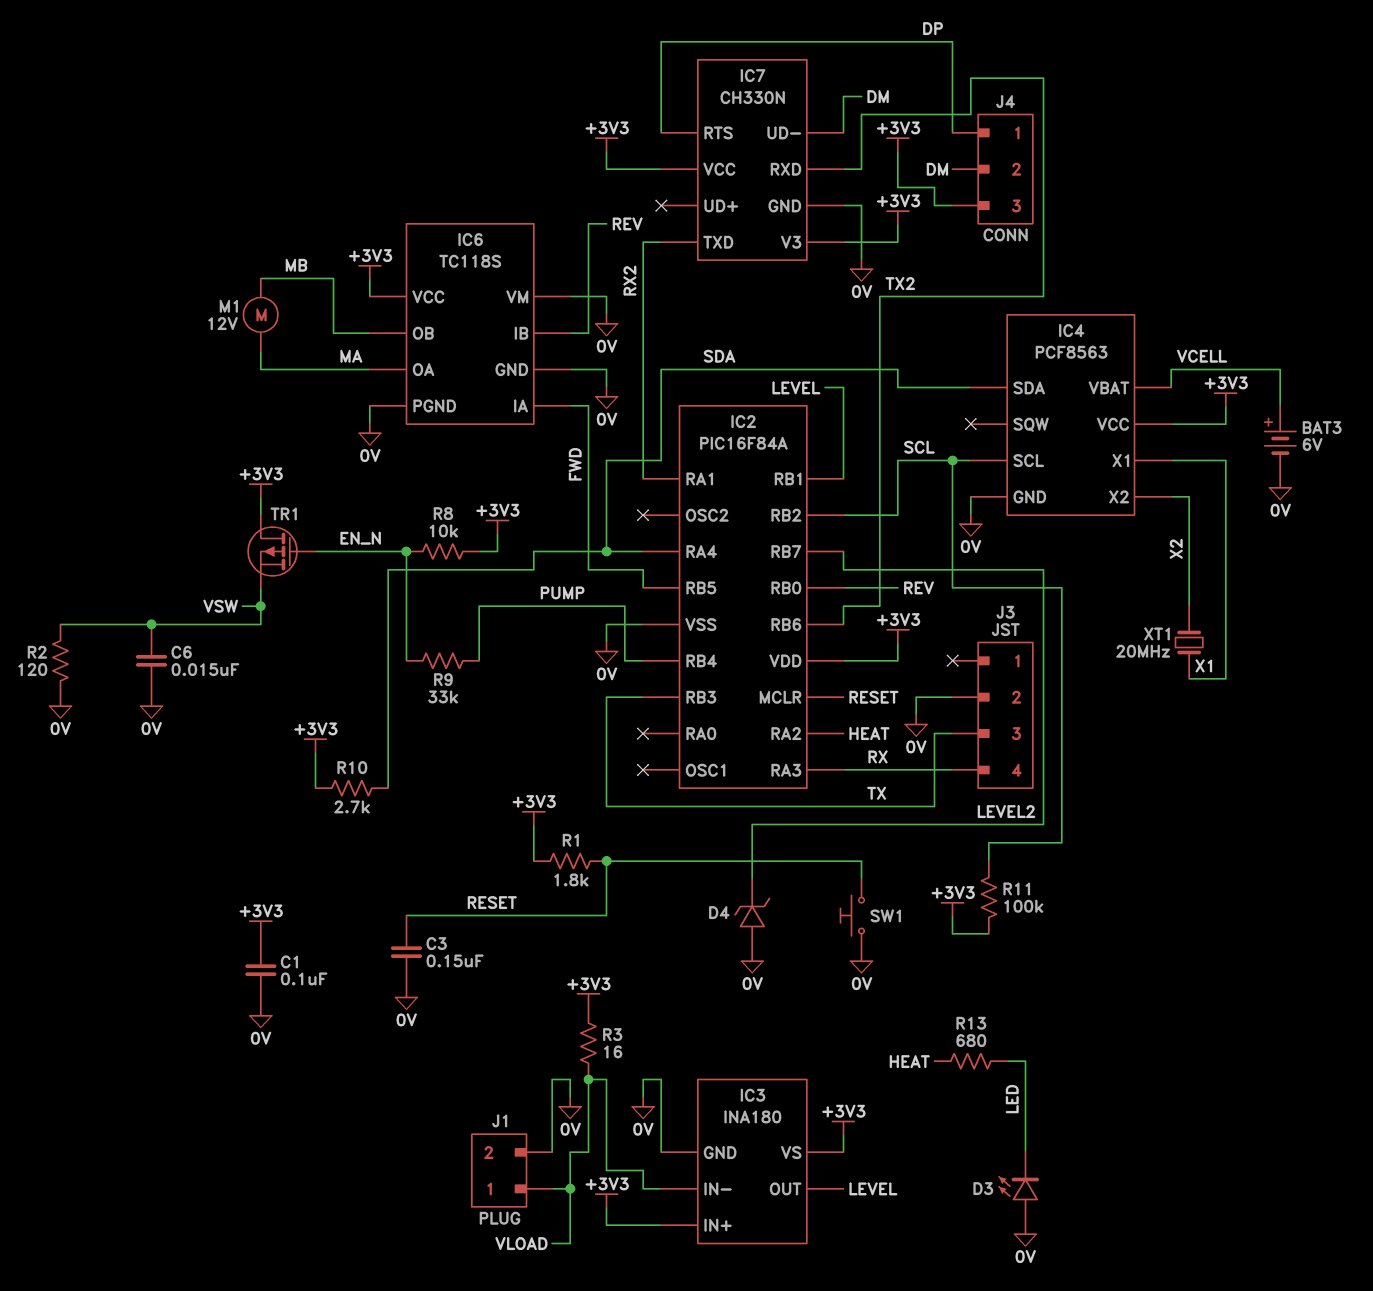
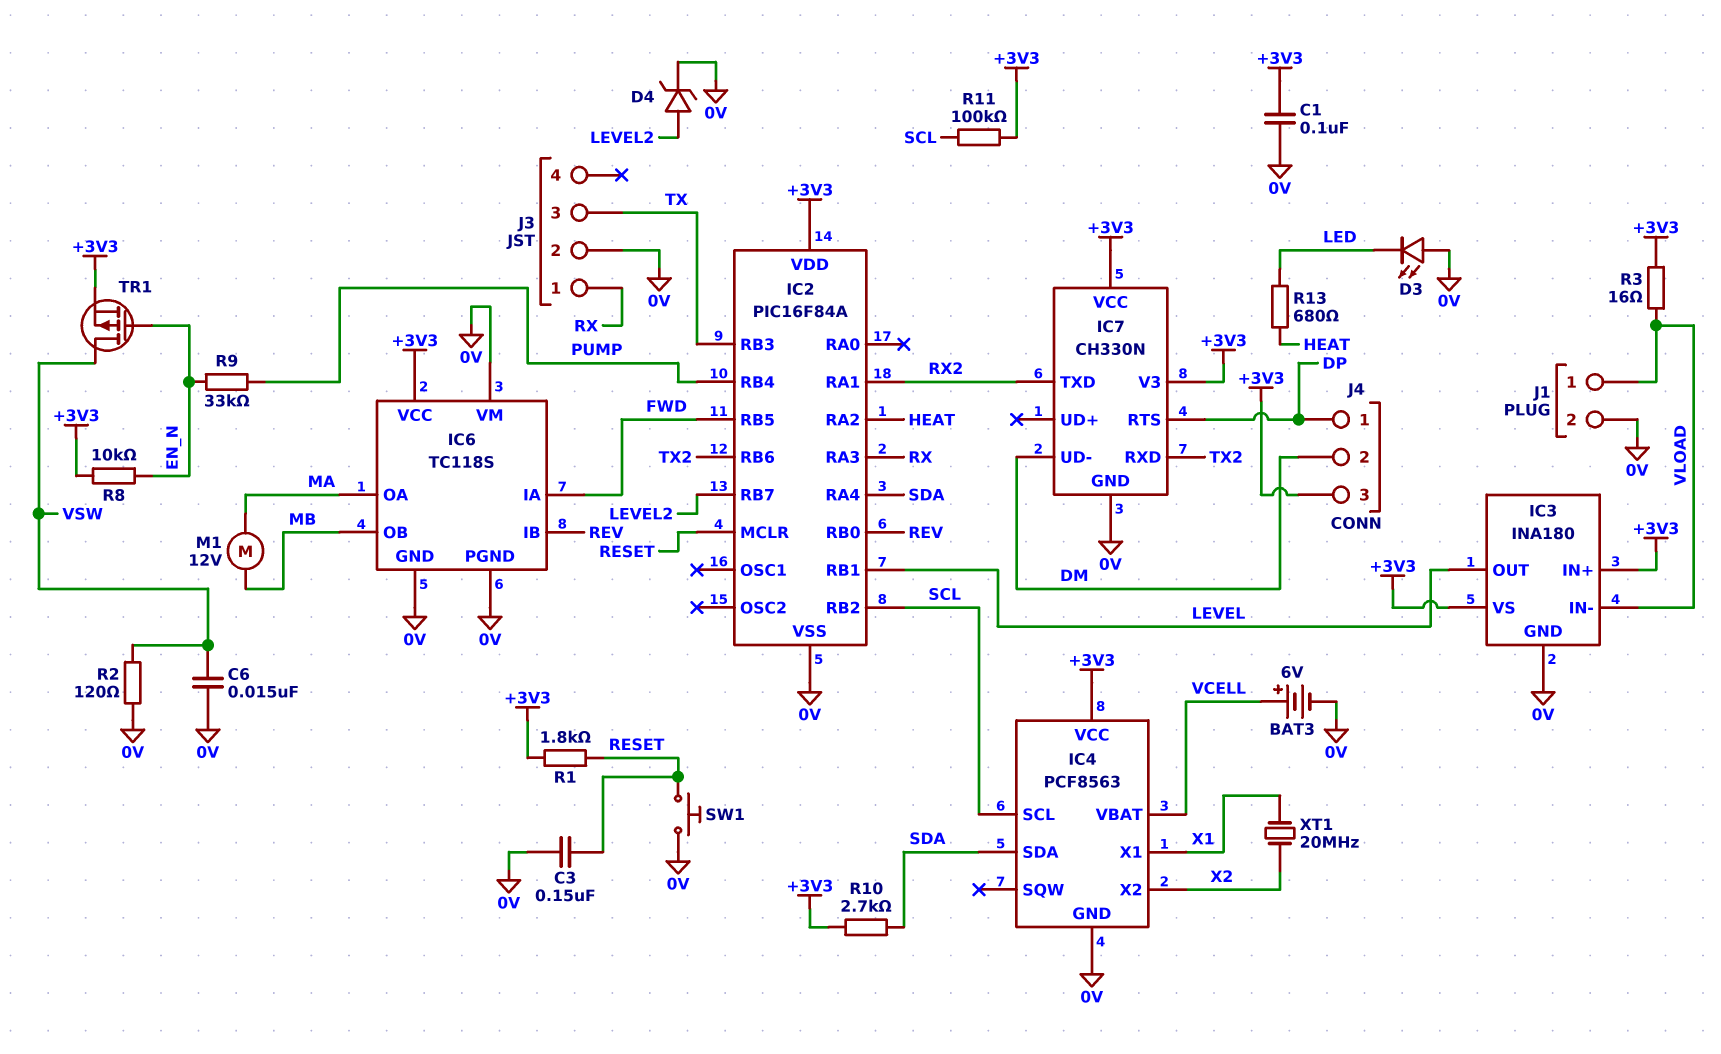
D4: zener (A 0V, K LEVEL2) -> zener (A LEVEL2, K 0V)
J3 pin 1: none -> RX
J3 pin 4: RX -> none
TR1: PMOS (G EN_N, D +3V3, S VSW) -> PMOS (G EN_N, D VSW, S +3V3)

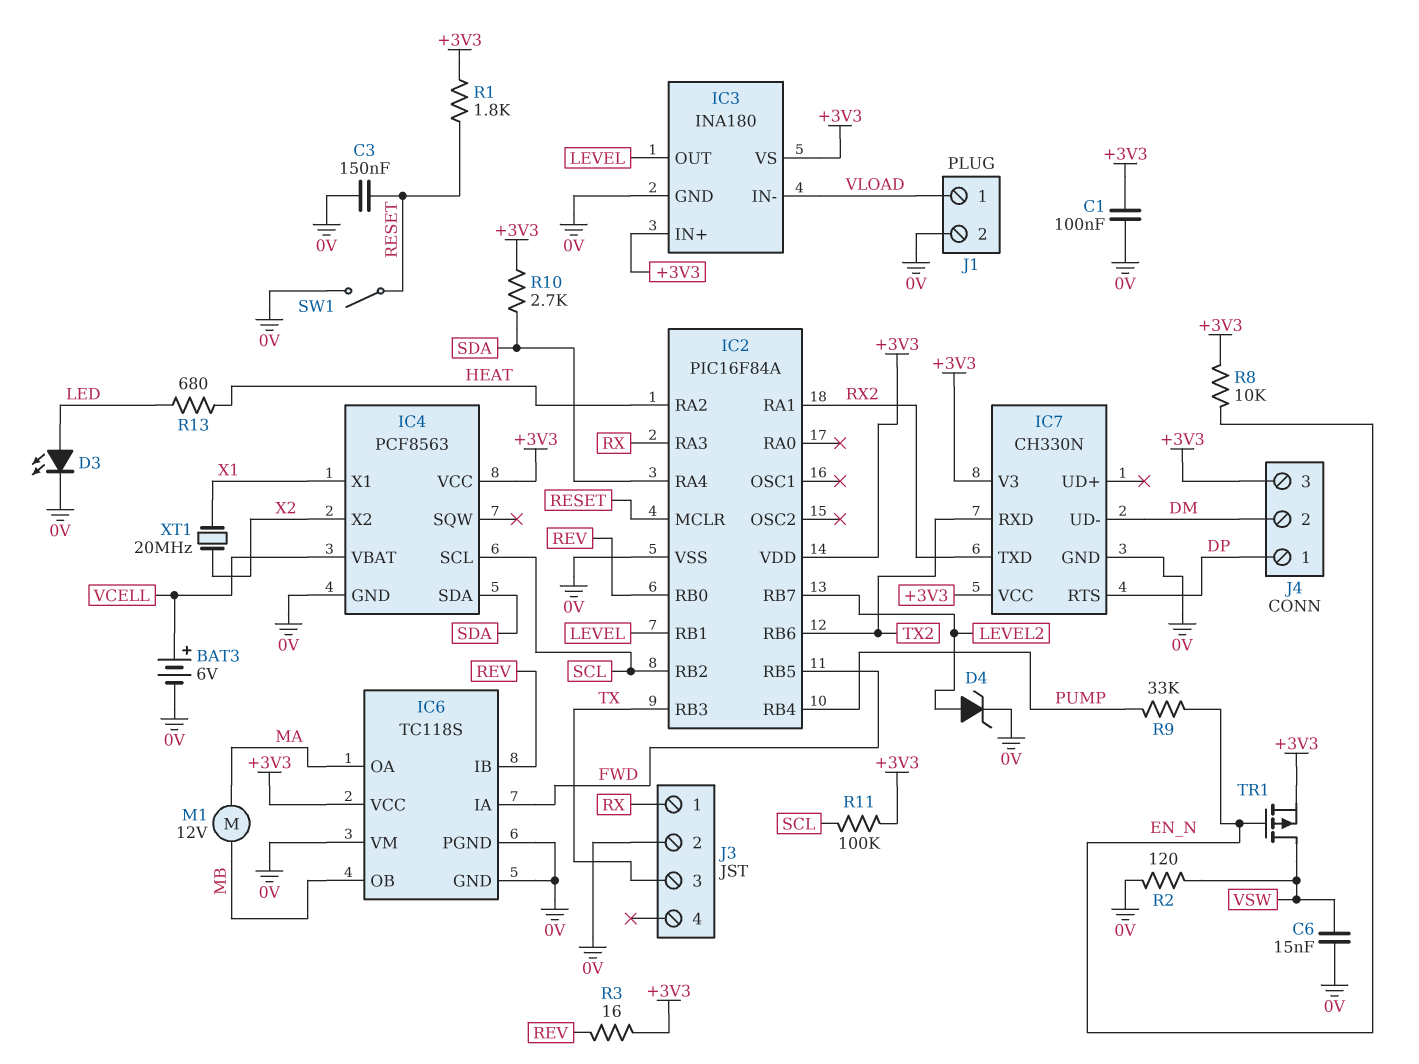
D3: LED (A 0V, K LED) -> LED (A LED, K 0V)
R3: 16 (+3V3, VLOAD) -> 16 (+3V3, REV)
SW1: button (0V, RESET) -> switch (0V, RESET)

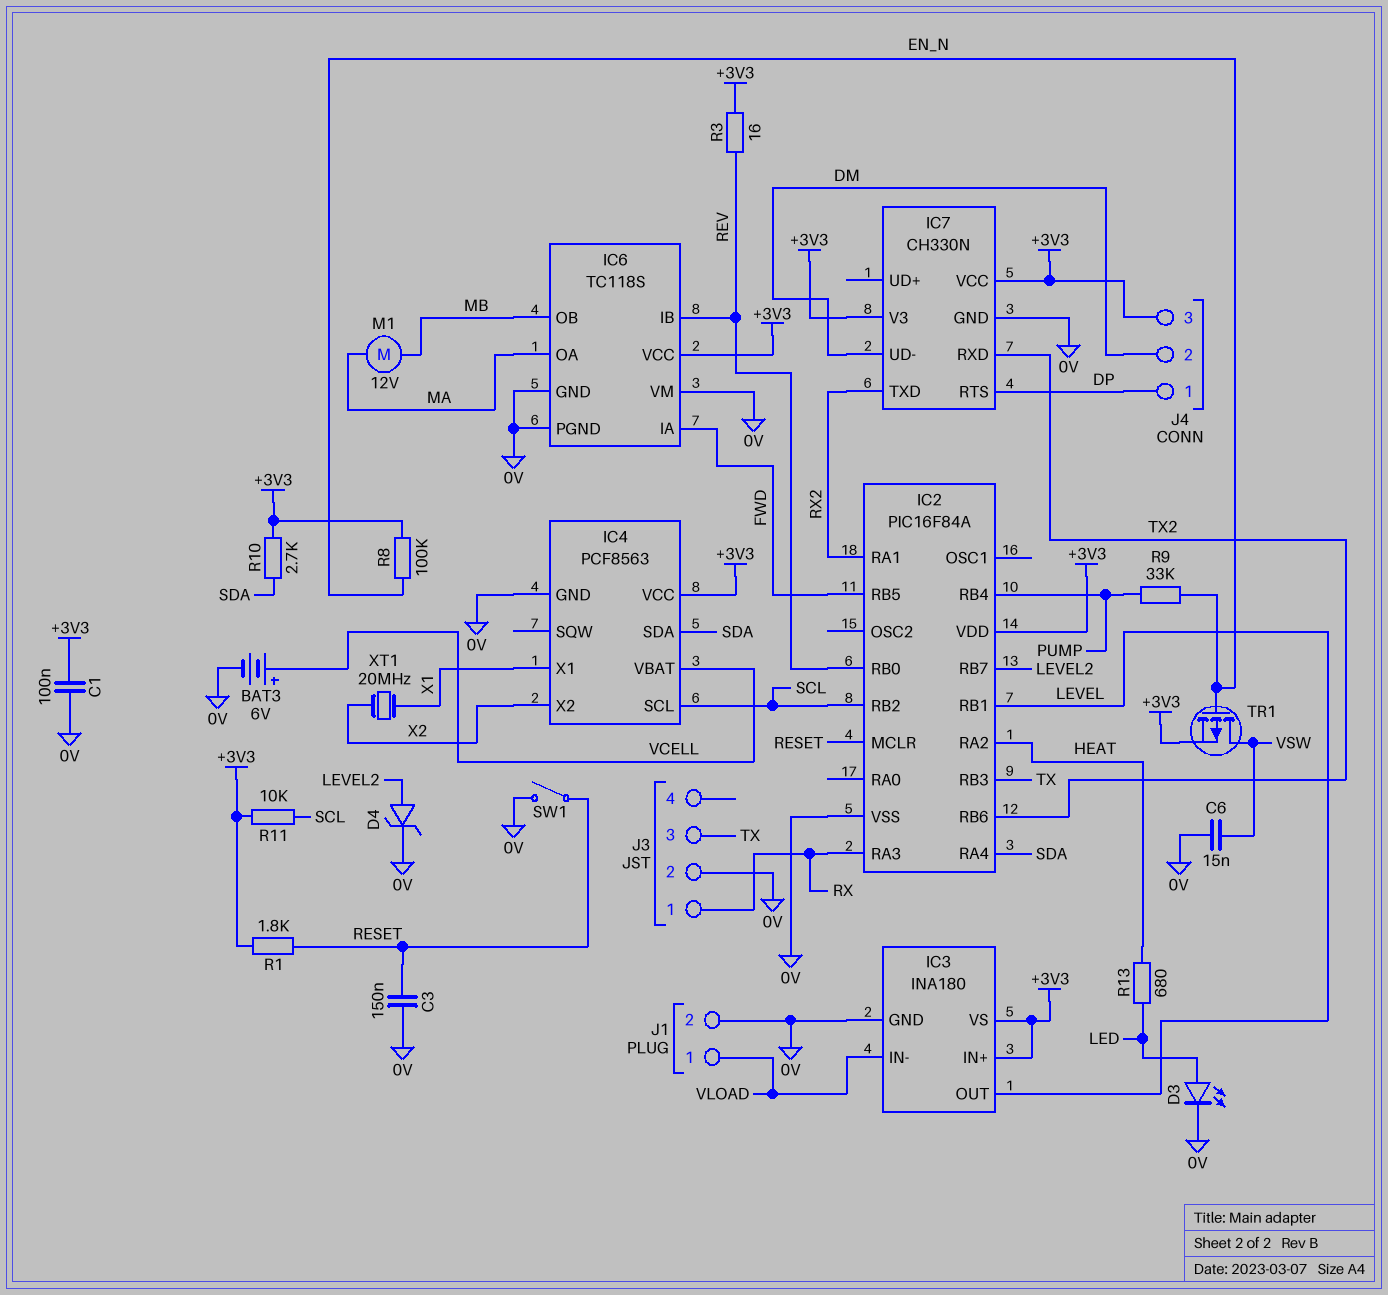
R2: 120 (0V, VSW) -> none
R8: 10k (+3V3, EN_N) -> 100k (+3V3, EN_N)
R11: 100k (+3V3, SCL) -> 10k (+3V3, SCL)

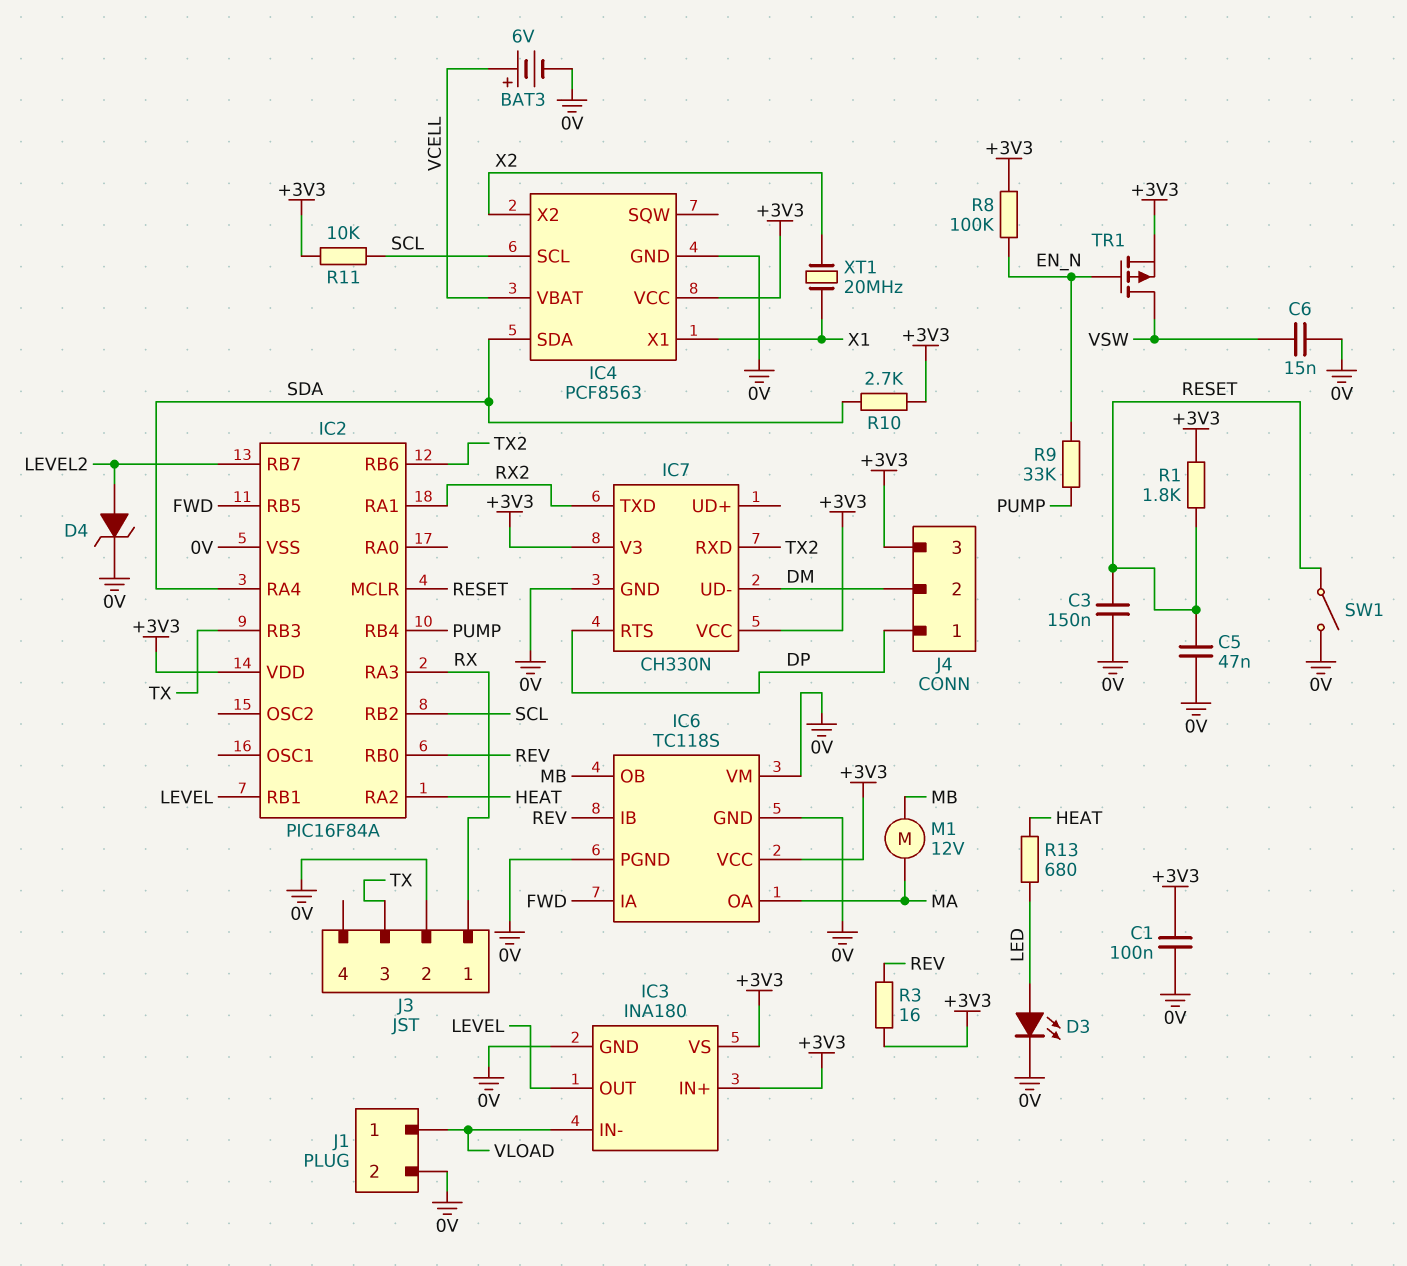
C5: none -> 47nF (0V, RESET)

